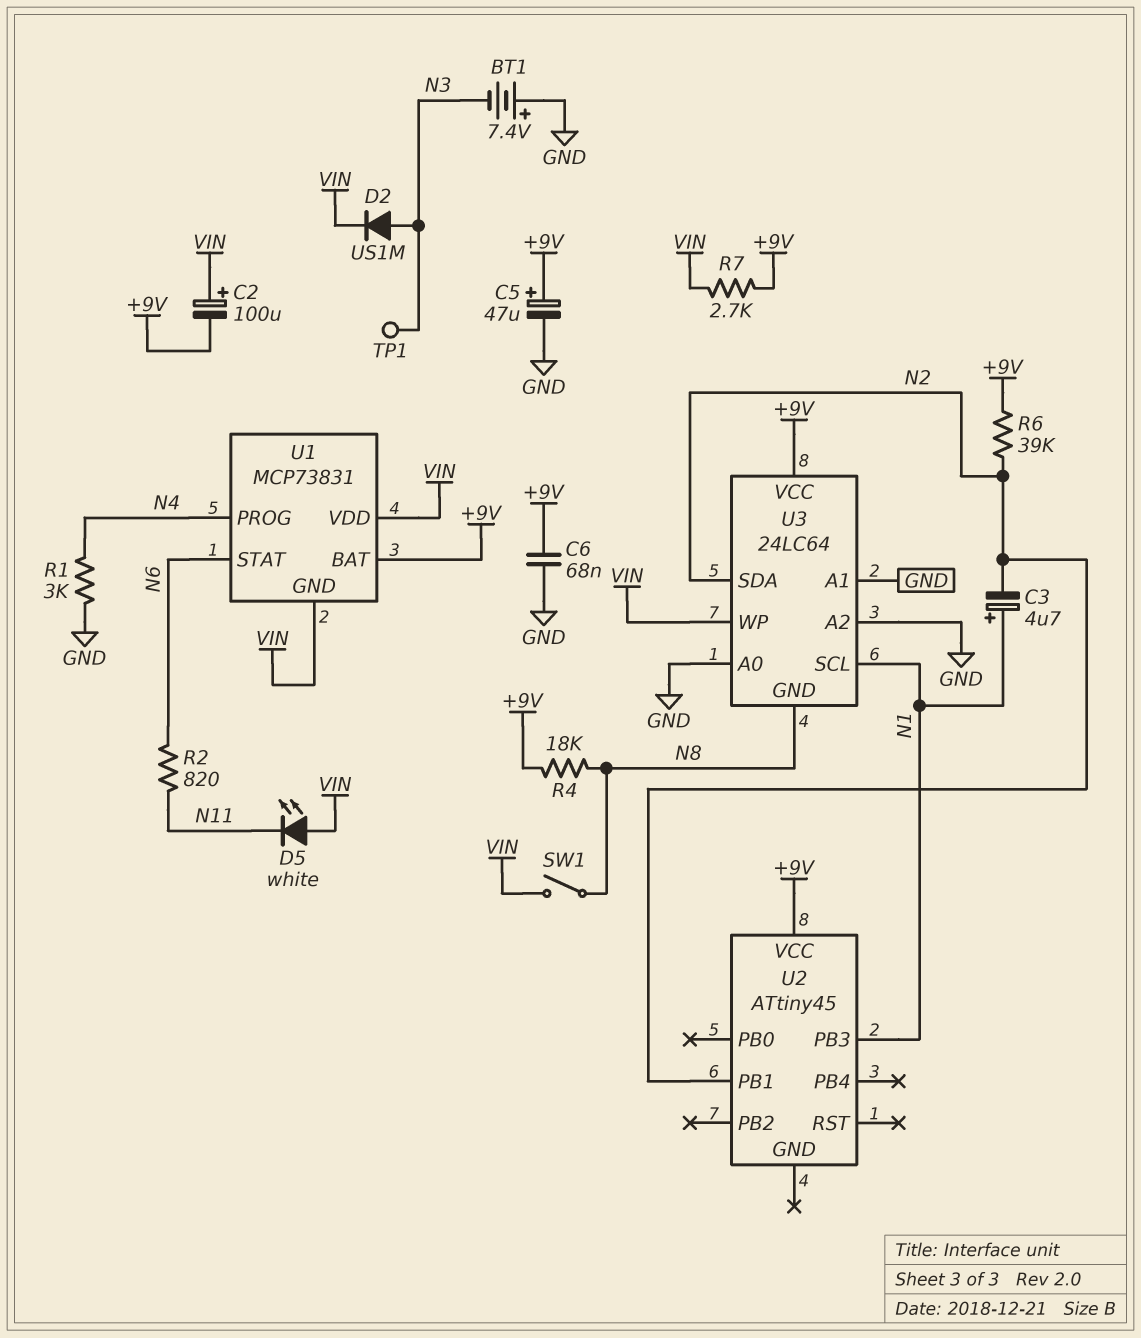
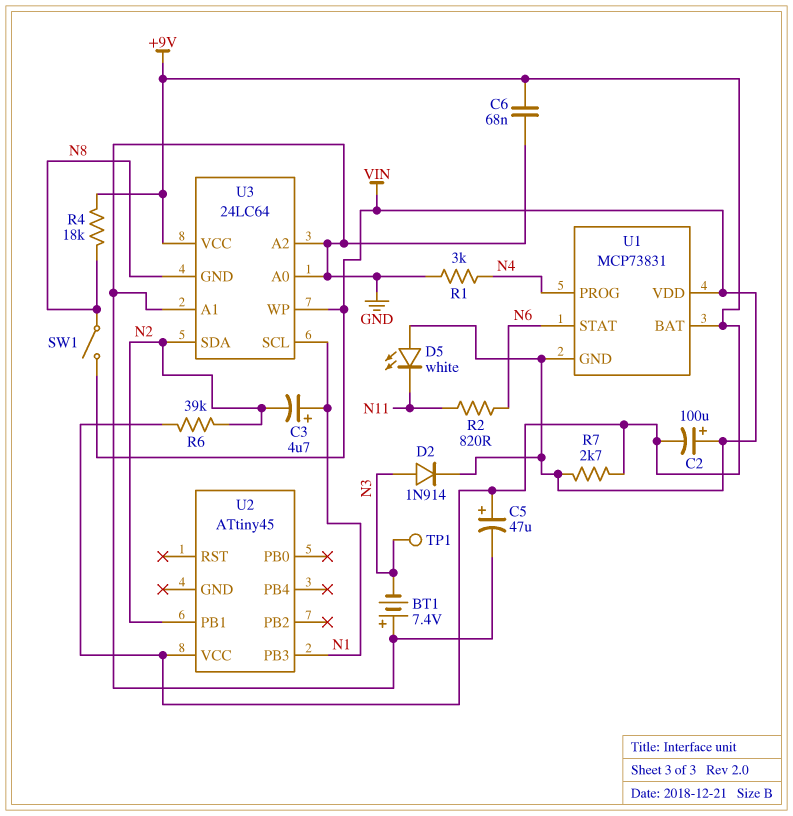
D2: diode US1M (A N3, K VIN) -> diode 1N914 (A N3, K VIN)

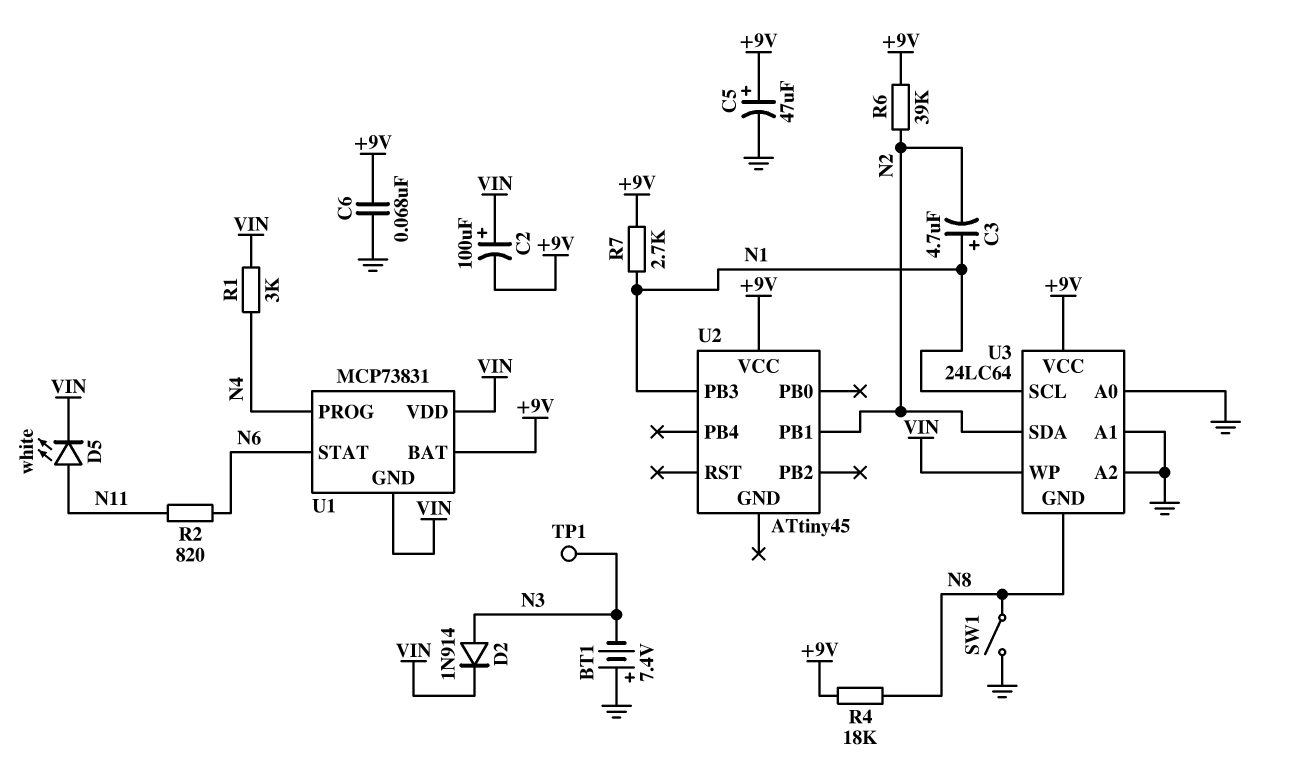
D5: LED white (A VIN, K N11) -> LED white (A N11, K VIN)
R1: 3k (GND, N4) -> 3k (N4, VIN)
R7: 2.7k (+9V, VIN) -> 2.7k (+9V, N1)
SW1: switch (N8, VIN) -> switch (GND, N8)

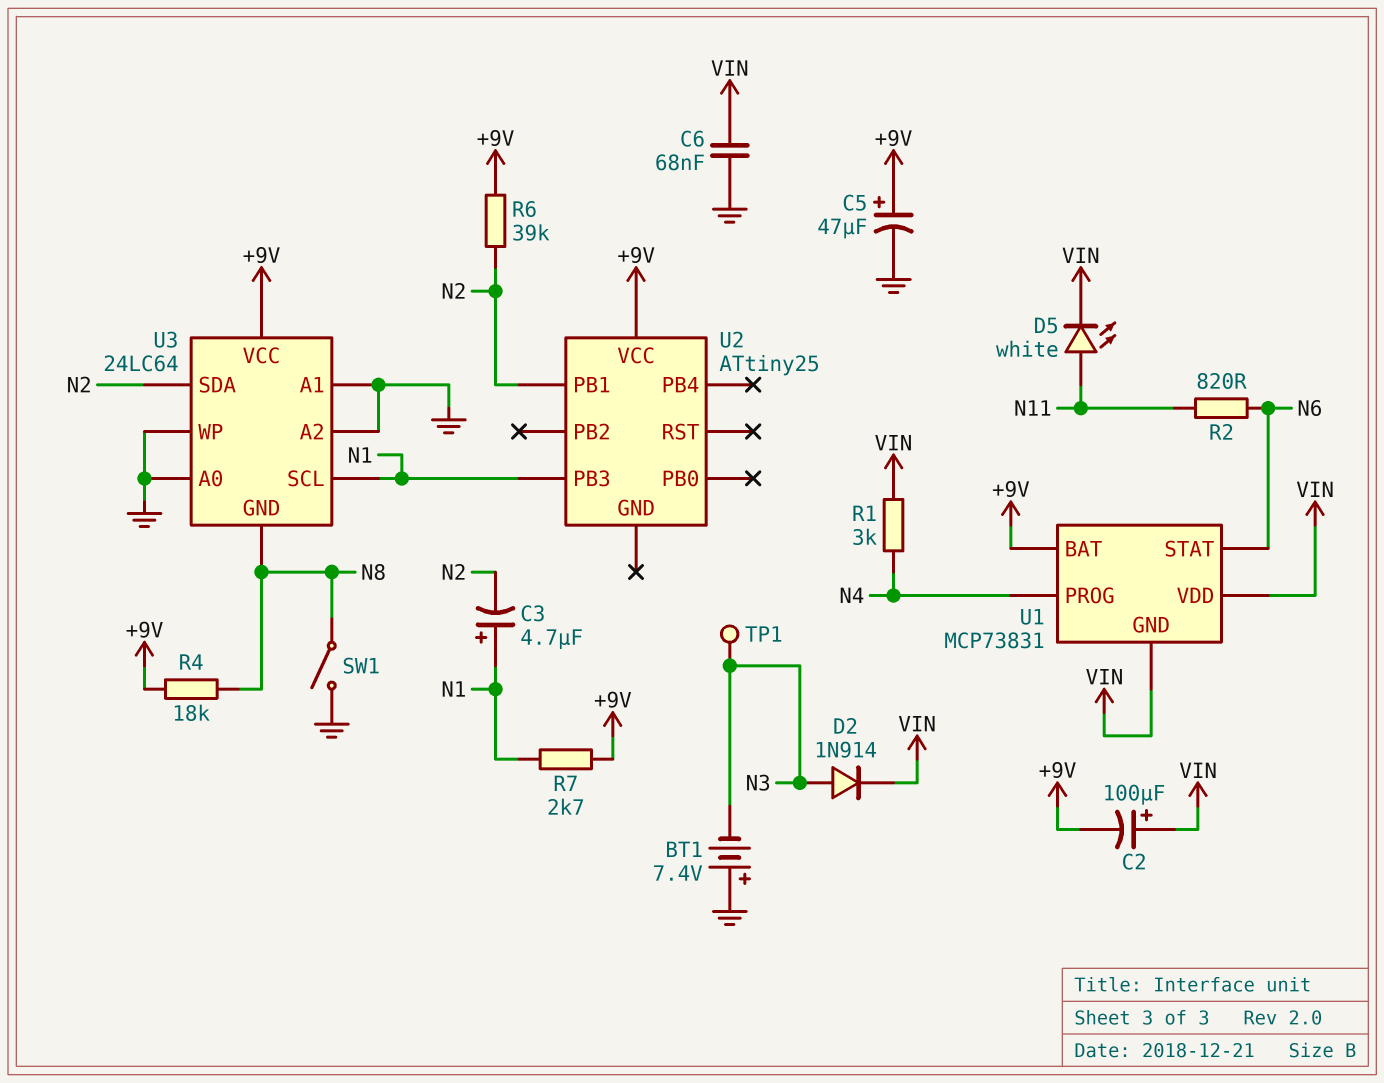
C6: 68nF (+9V, GND) -> 68nF (GND, VIN)
U2: ATtiny45 -> ATtiny25
U3 pin WP: VIN -> GND

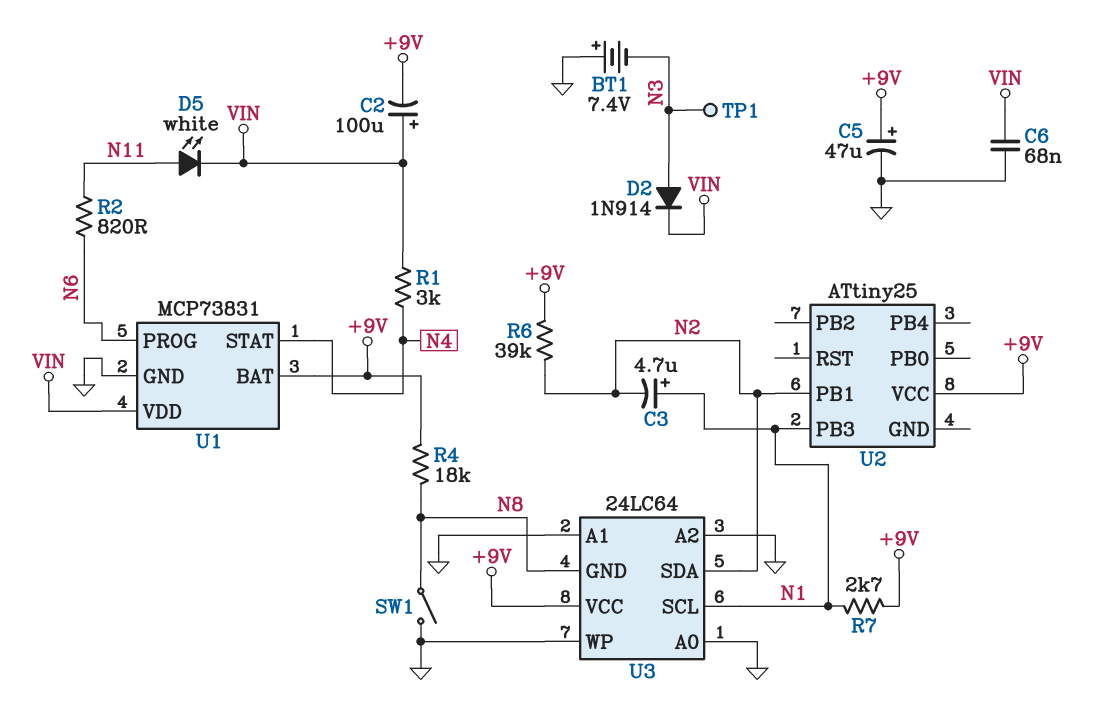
U1 pin GND: VIN -> GND
U1 pin PROG: N4 -> N6
U1 pin STAT: N6 -> N4

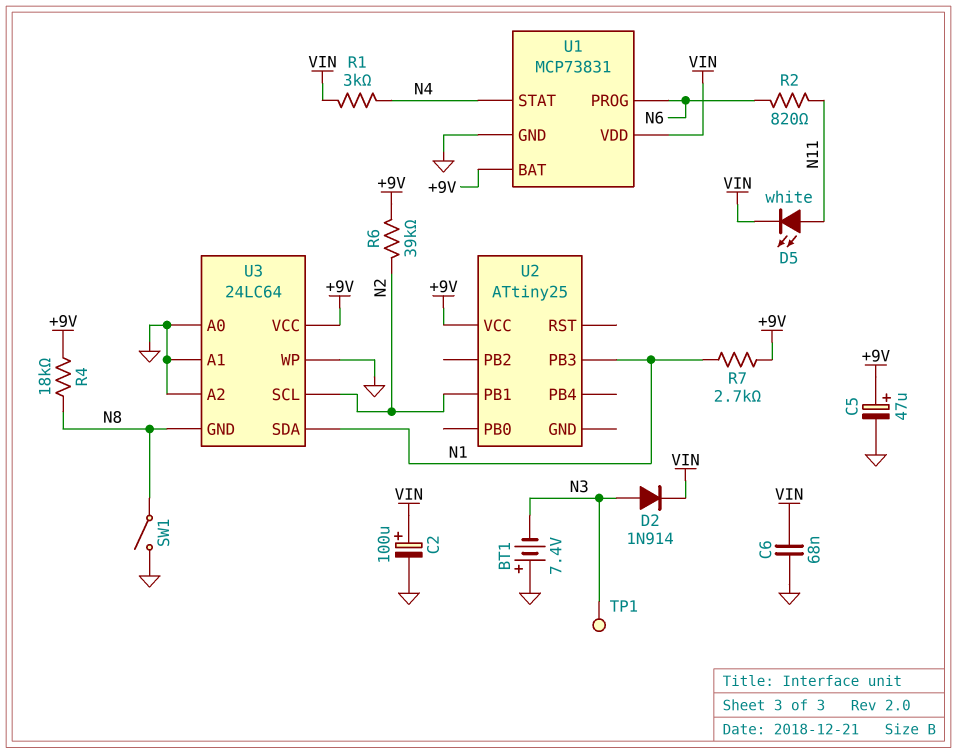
C2: 100uF (plus VIN, minus +9V) -> 100uF (plus VIN, minus GND)
C3: 4.7uF (plus N1, minus N2) -> none
U3 pin SCL: N1 -> N2
U3 pin SDA: N2 -> N1

